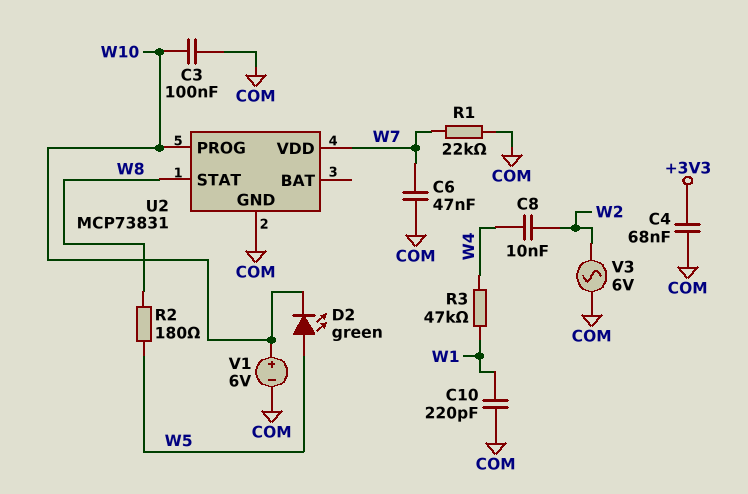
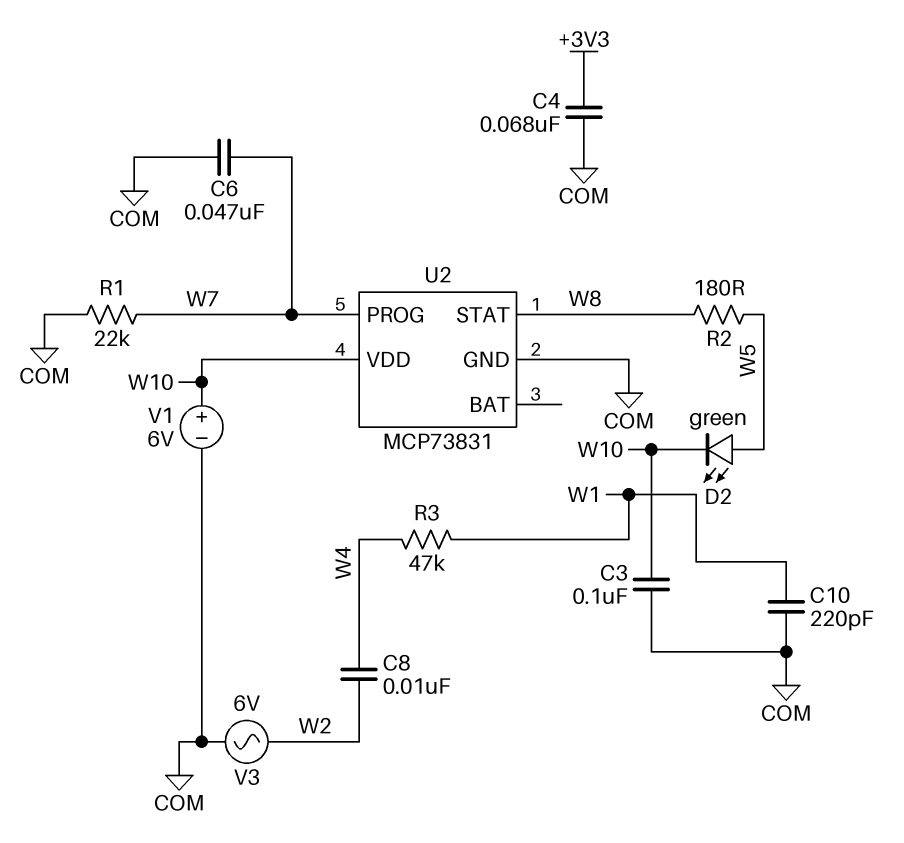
U2 pin PROG: W10 -> W7
U2 pin VDD: W7 -> W10

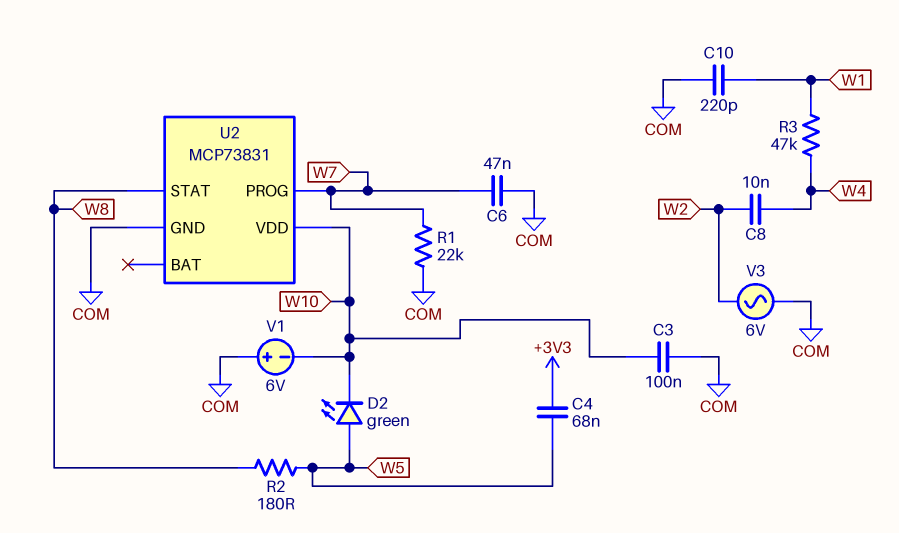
C4: 68nF (+3V3, COM) -> 68nF (+3V3, W5)
V1: 6V (plus W10, minus COM) -> 6V (plus COM, minus W10)

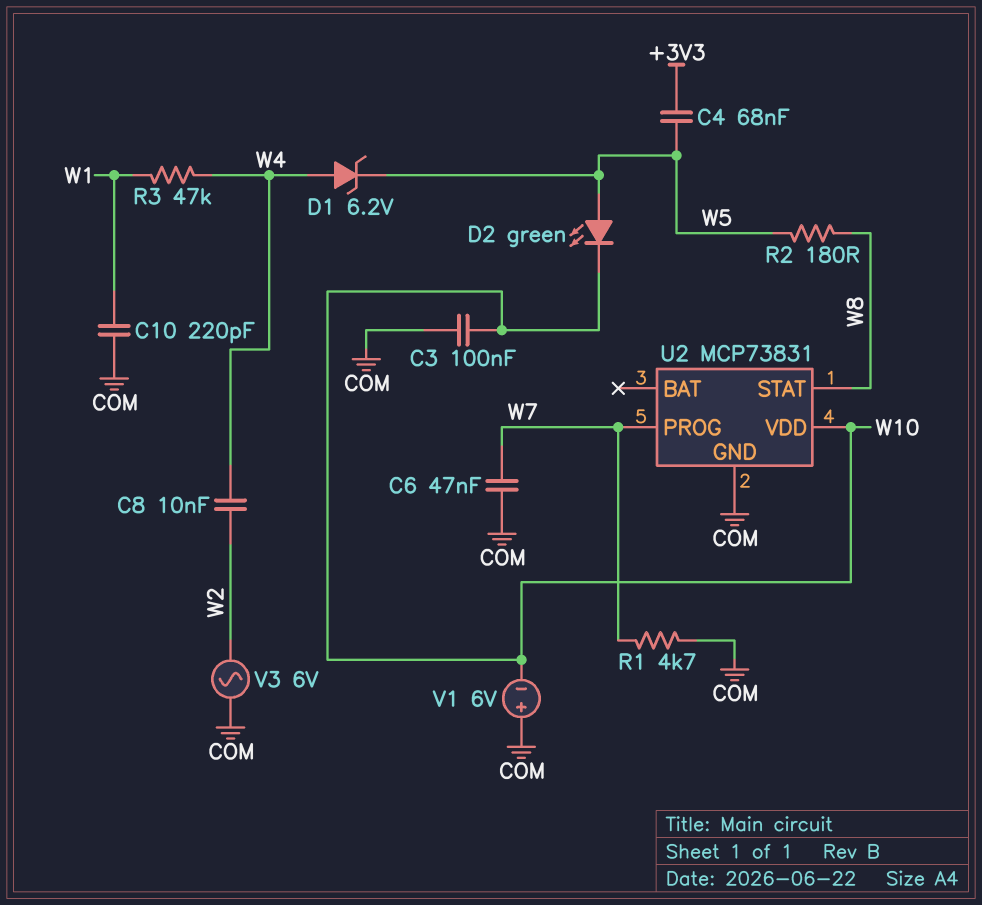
D1: none -> zener 6.2V (A W4, K W5)
R1: 22k (COM, W7) -> 4.7k (COM, W7)

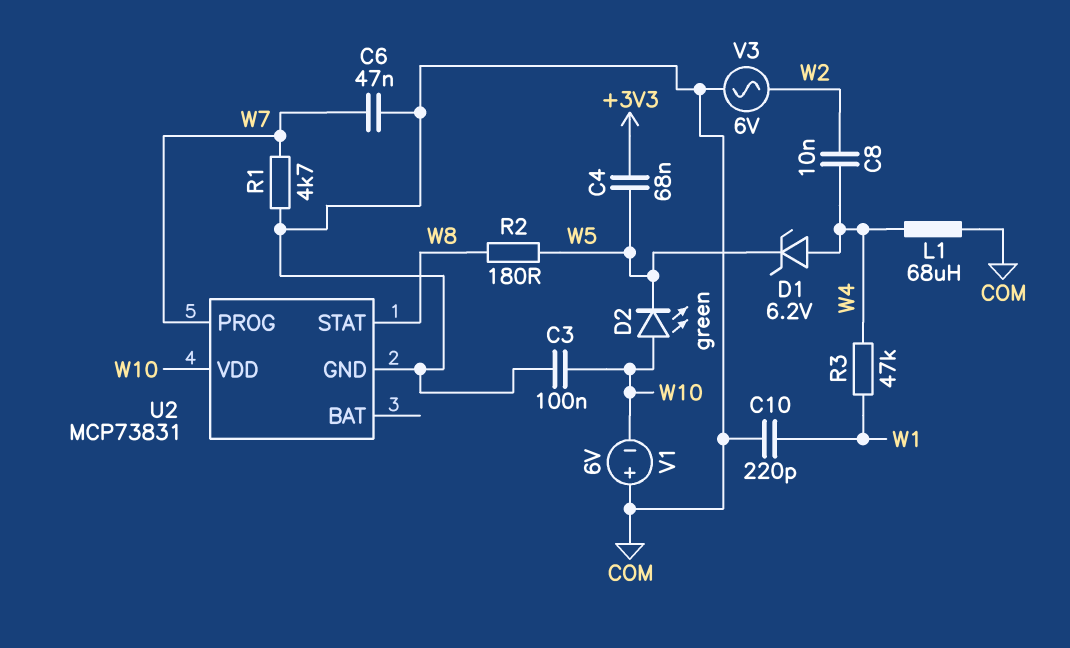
D2: LED green (A W5, K W10) -> LED green (A W10, K W5)
L1: none -> 68uH (COM, W4)

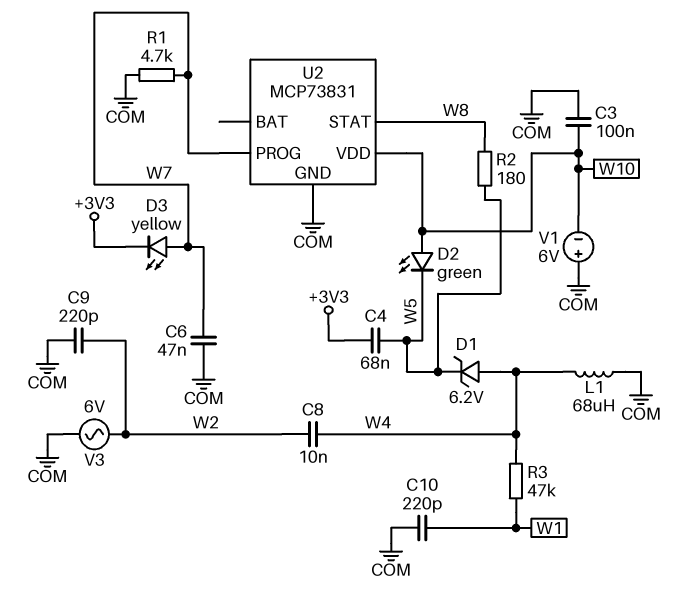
C9: none -> 220pF (COM, W2)
D3: none -> LED yellow (A W7, K +3V3)

